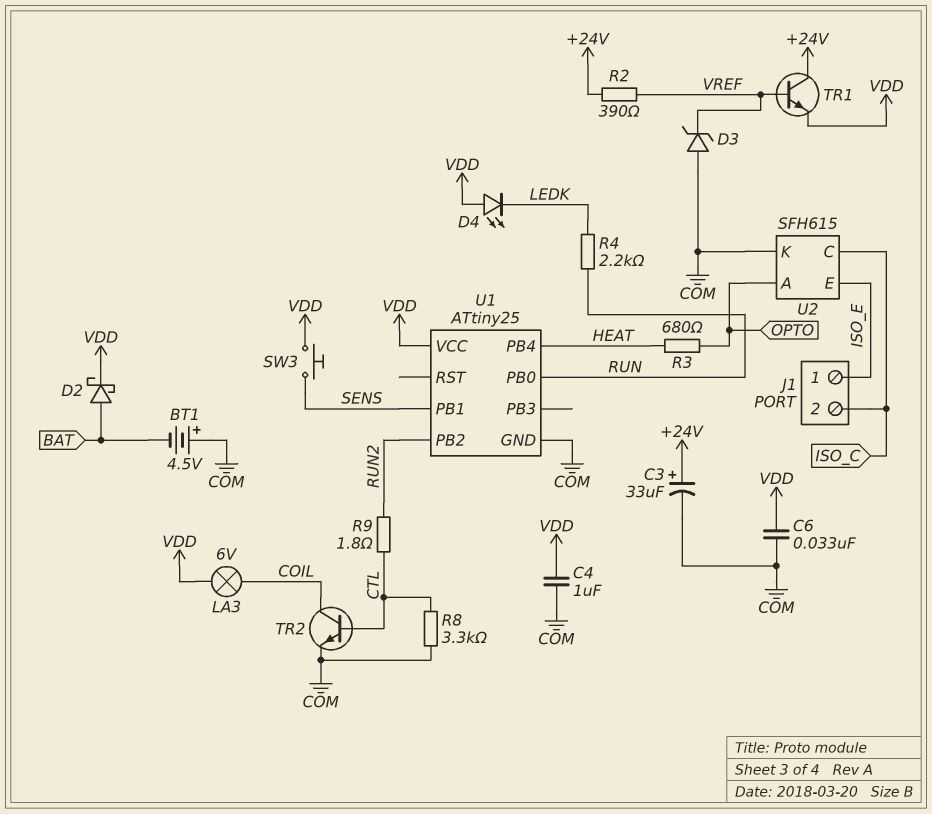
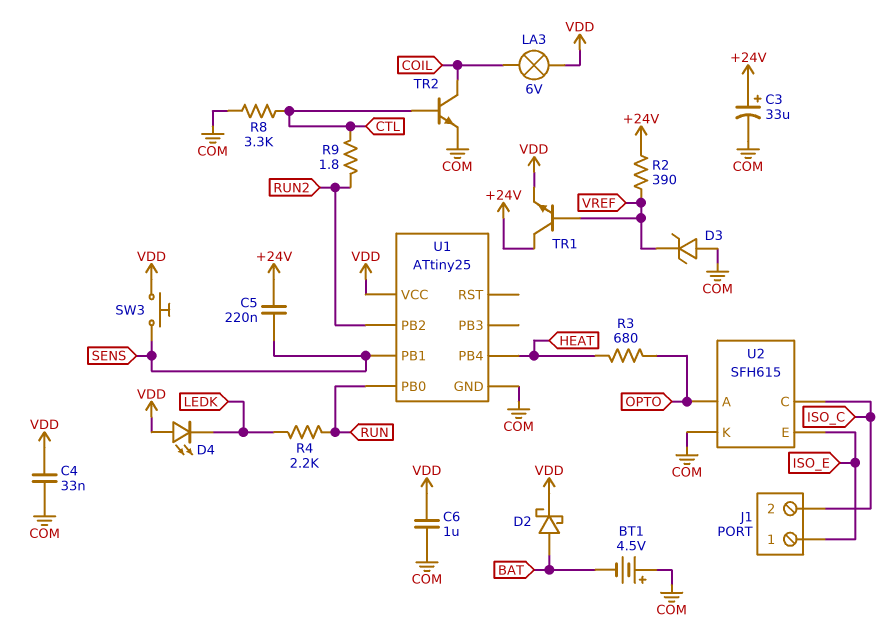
C4: 1uF (COM, VDD) -> 33nF (COM, VDD)
C5: none -> 220nF (+24V, SENS)
C6: 33nF (COM, VDD) -> 1uF (COM, VDD)

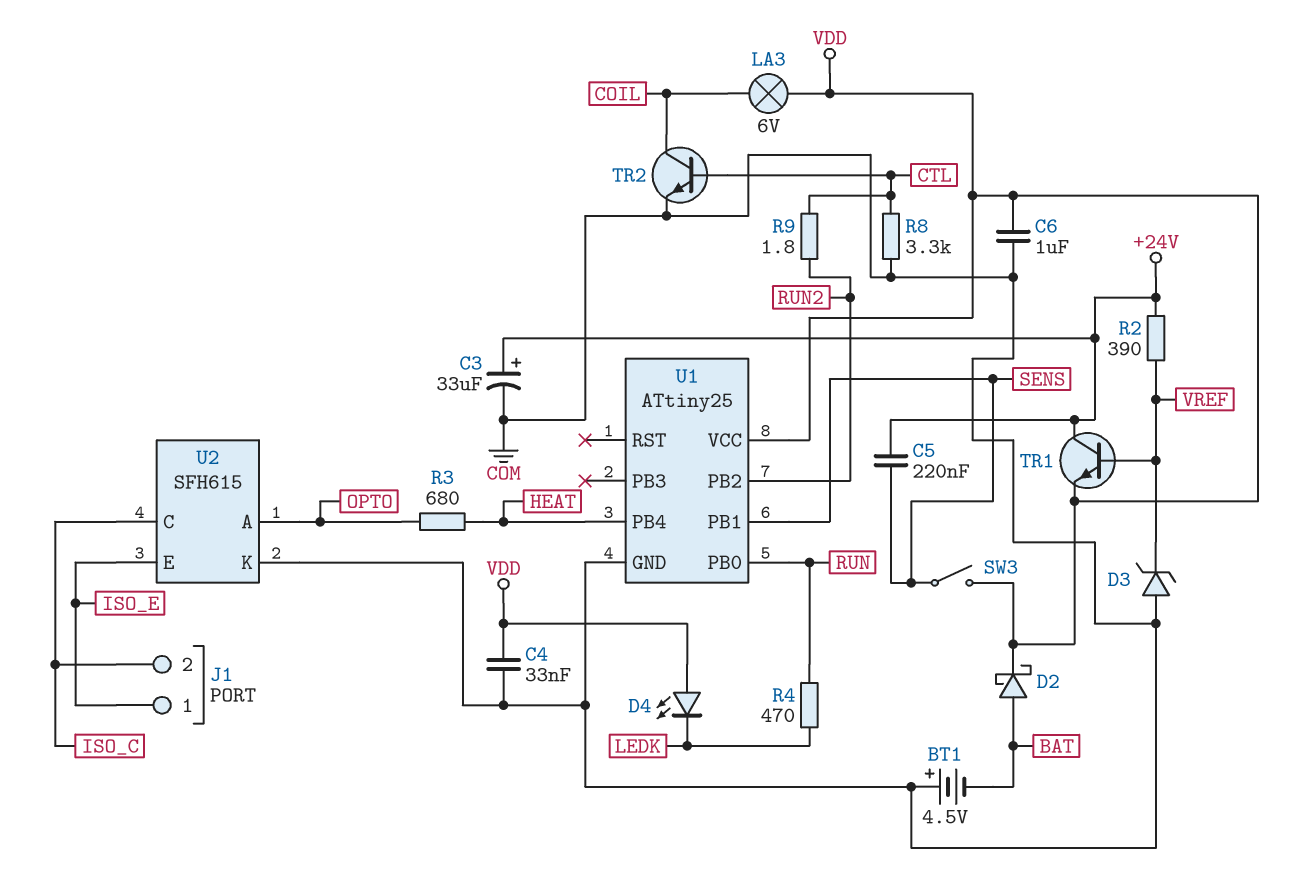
R4: 2.2k (LEDK, RUN) -> 470 (LEDK, RUN)
SW3: button (SENS, VDD) -> switch (SENS, VDD)

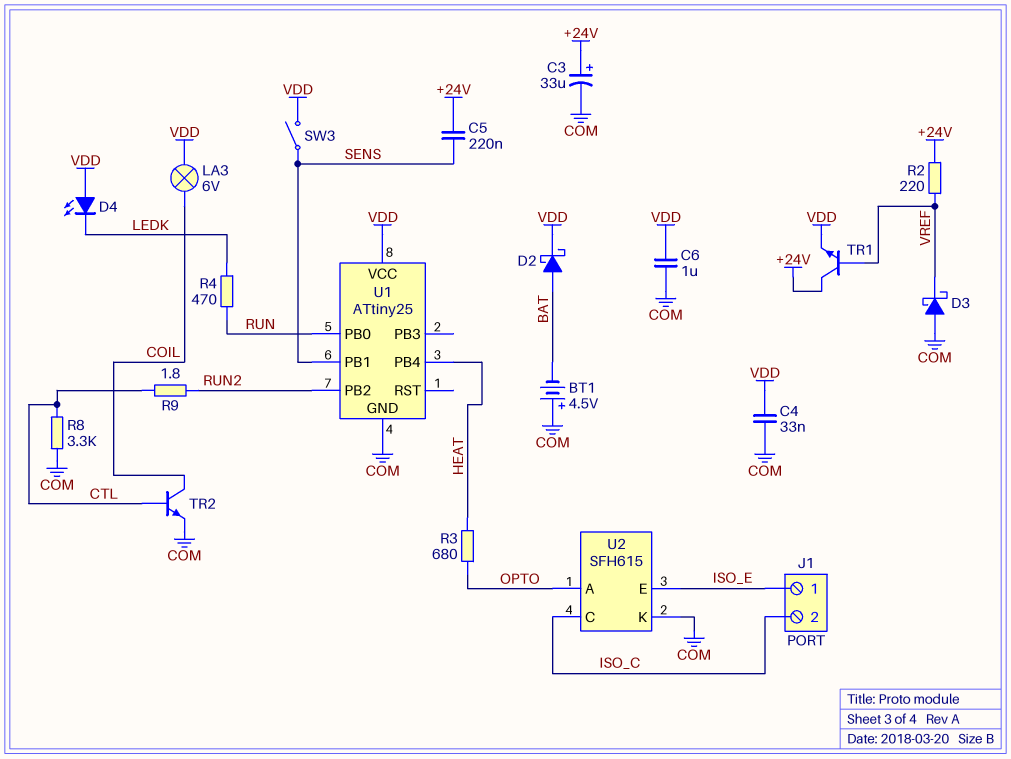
D3: zener (A COM, K VREF) -> schottky (A COM, K VREF)
R2: 390 (+24V, VREF) -> 220 (+24V, VREF)

